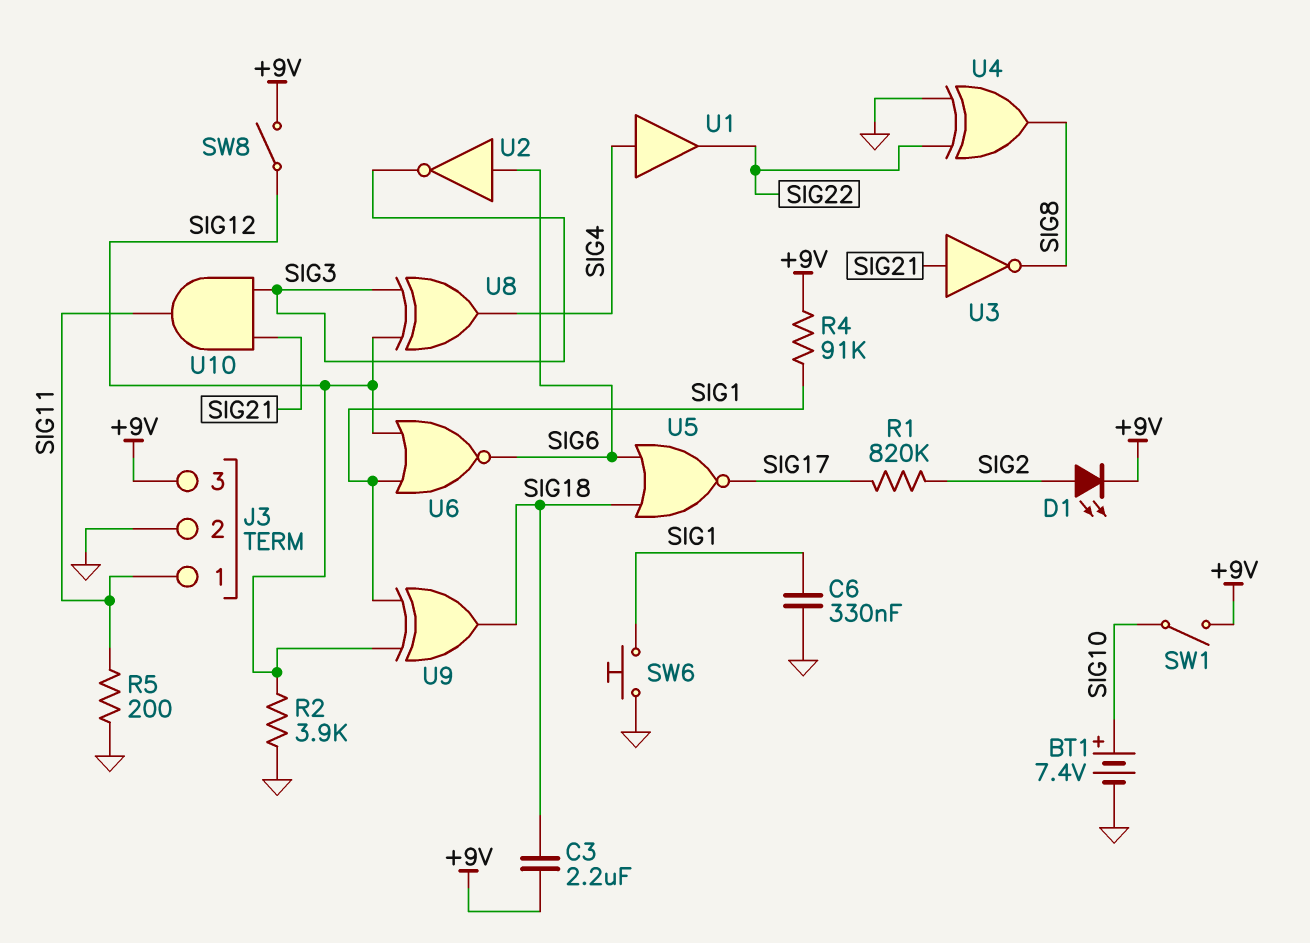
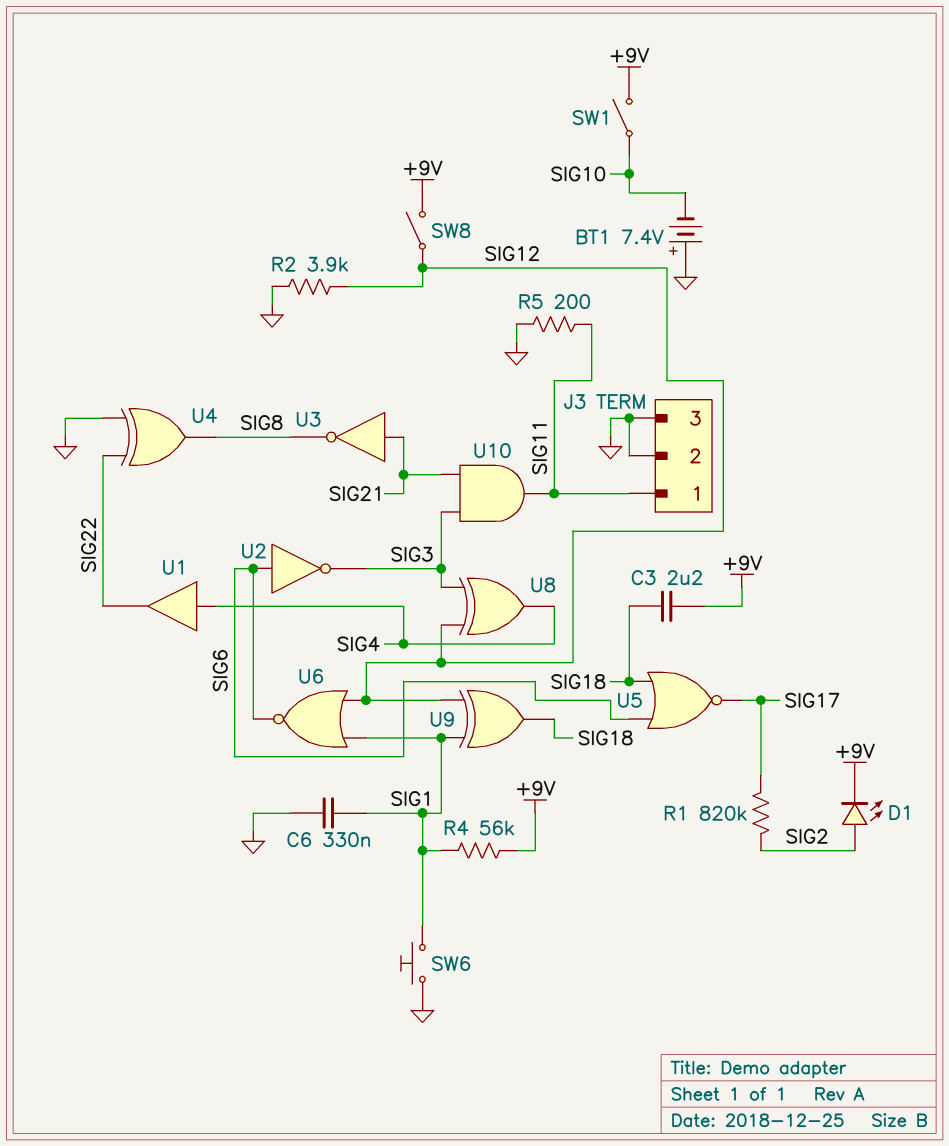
BT1: 7.4V (plus SIG10, minus GND) -> 7.4V (plus GND, minus SIG10)
J3 pin 3: +9V -> GND
R4: 91k (+9V, SIG1) -> 56k (+9V, SIG1)

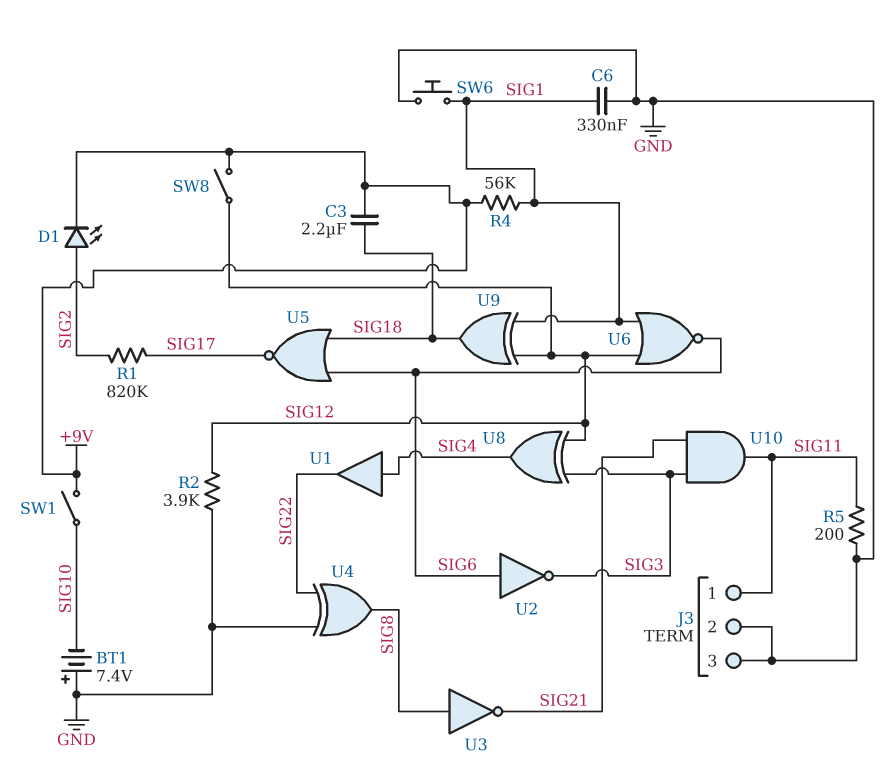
U3: NOT (in SIG21, out SIG8) -> NOT (in SIG8, out SIG21)

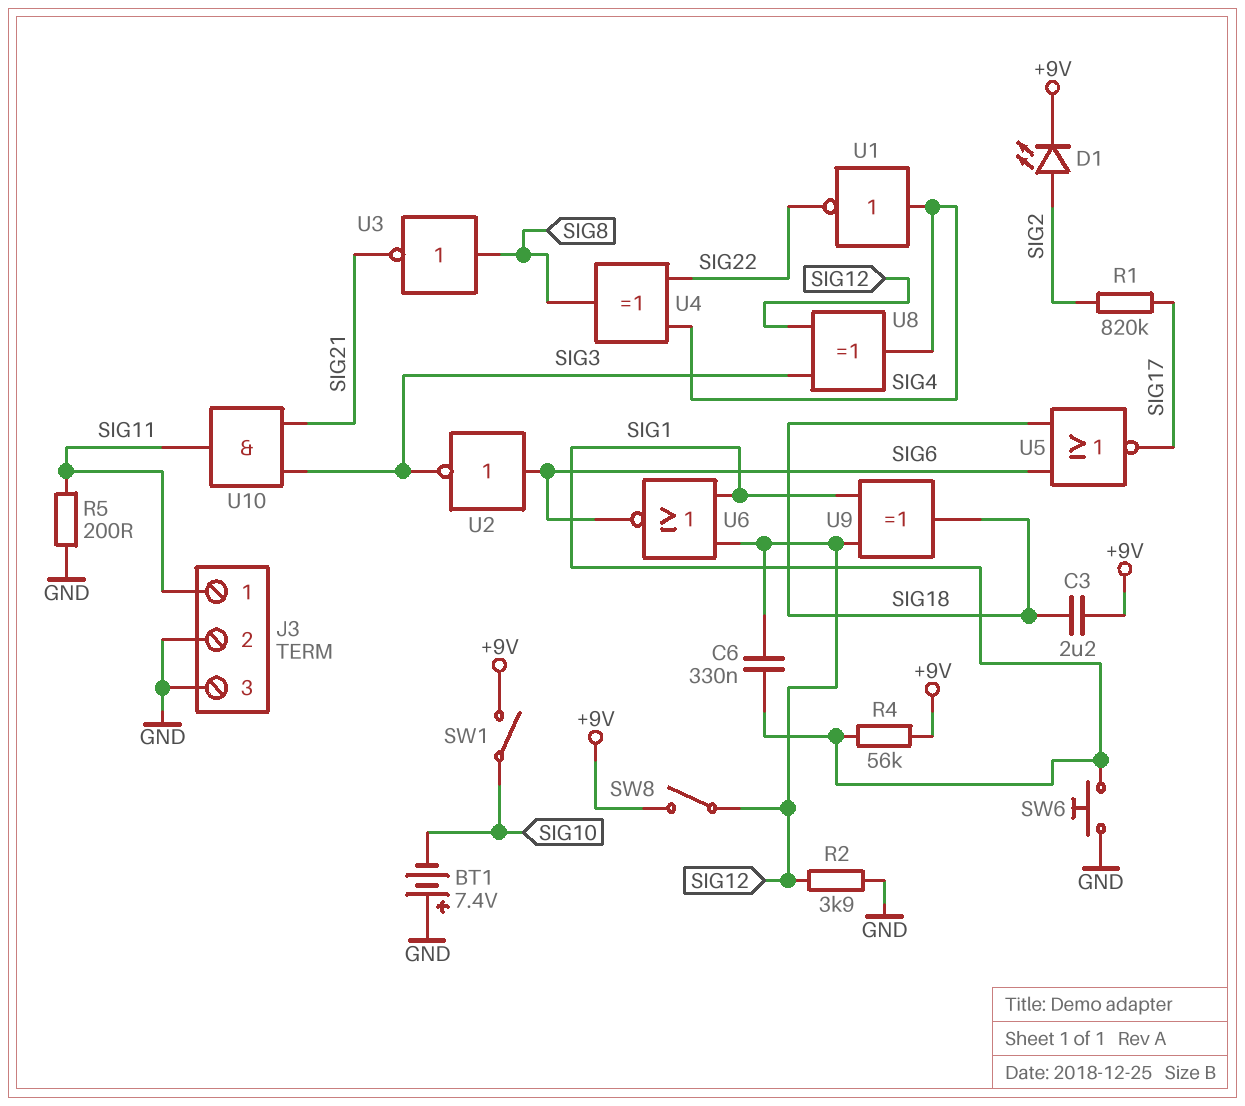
C6: 330nF (GND, SIG1) -> 330nF (SIG1, SIG12)
U1: buffer (in SIG4, out SIG22) -> NOT (in SIG4, out SIG22)
U4: XOR (in GND, in SIG22, out SIG8) -> XOR (in SIG4, in SIG22, out SIG8)

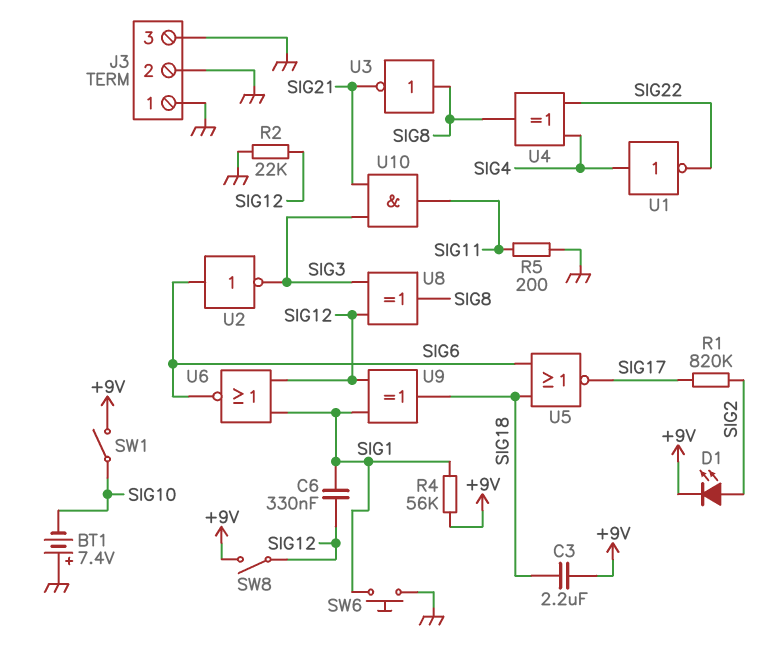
J3 pin 1: SIG11 -> GND
R2: 3.9k (GND, SIG12) -> 22k (GND, SIG12)
U8: XOR (in SIG3, in SIG12, out SIG4) -> XOR (in SIG3, in SIG12, out SIG8)

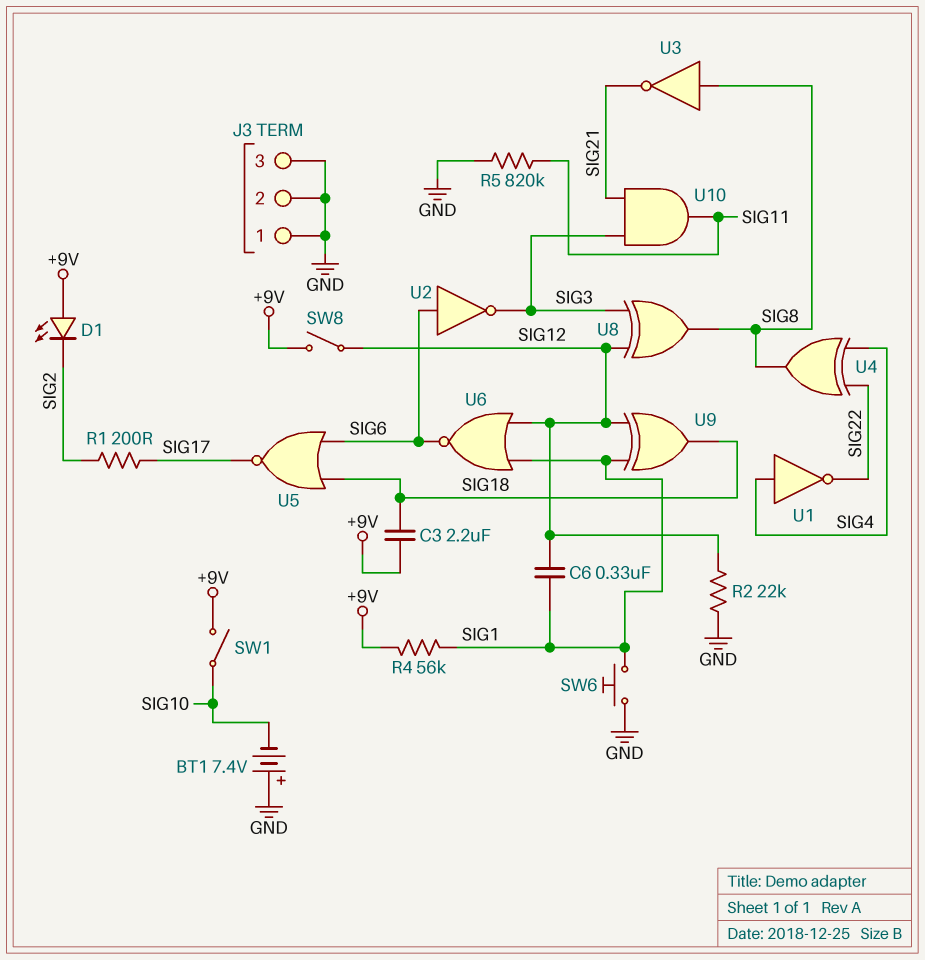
D1: LED (A SIG2, K +9V) -> LED (A +9V, K SIG2)
R1: 820k (SIG2, SIG17) -> 200 (SIG2, SIG17)
R5: 200 (GND, SIG11) -> 820k (GND, SIG11)

